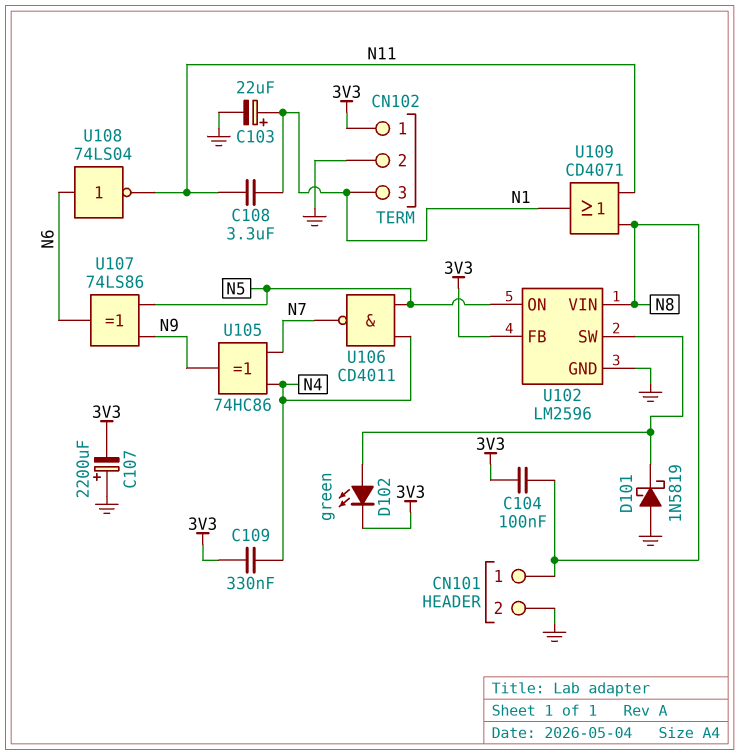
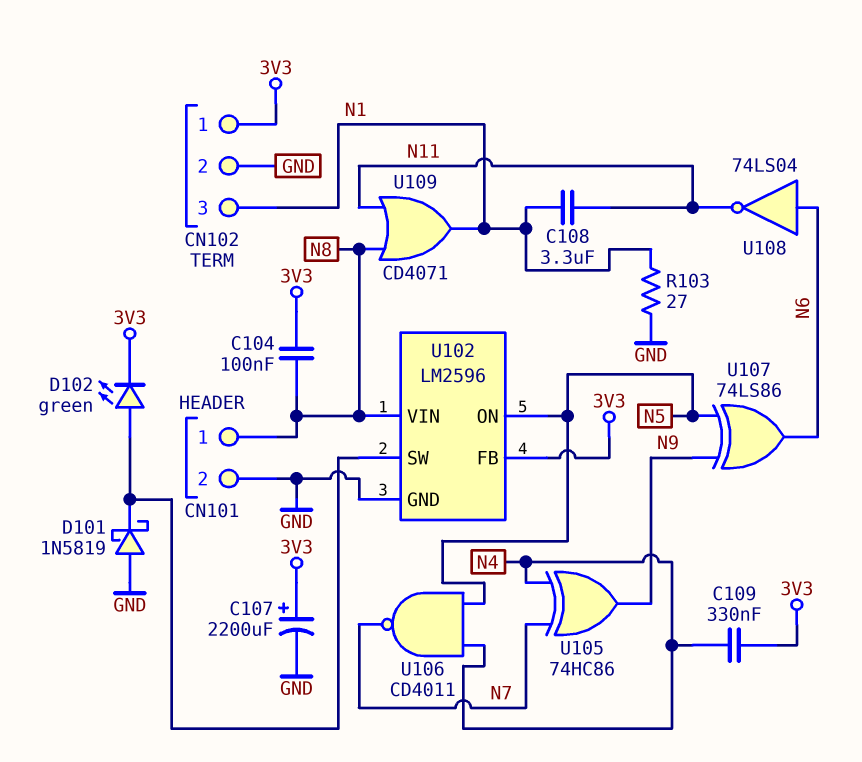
C103: 22uF (plus N1, minus GND) -> none
C107: 2200uF (plus GND, minus 3V3) -> 2200uF (plus 3V3, minus GND)
R103: none -> 27 (GND, N1)

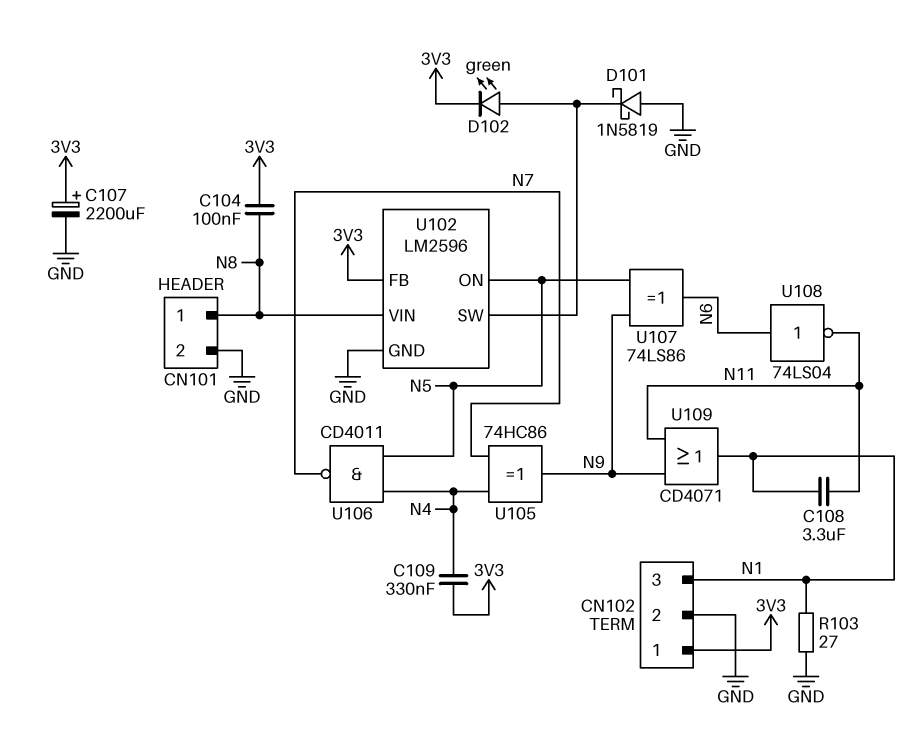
U109: OR CD4071 (in N8, in N11, out N1) -> OR CD4071 (in N9, in N11, out N1)

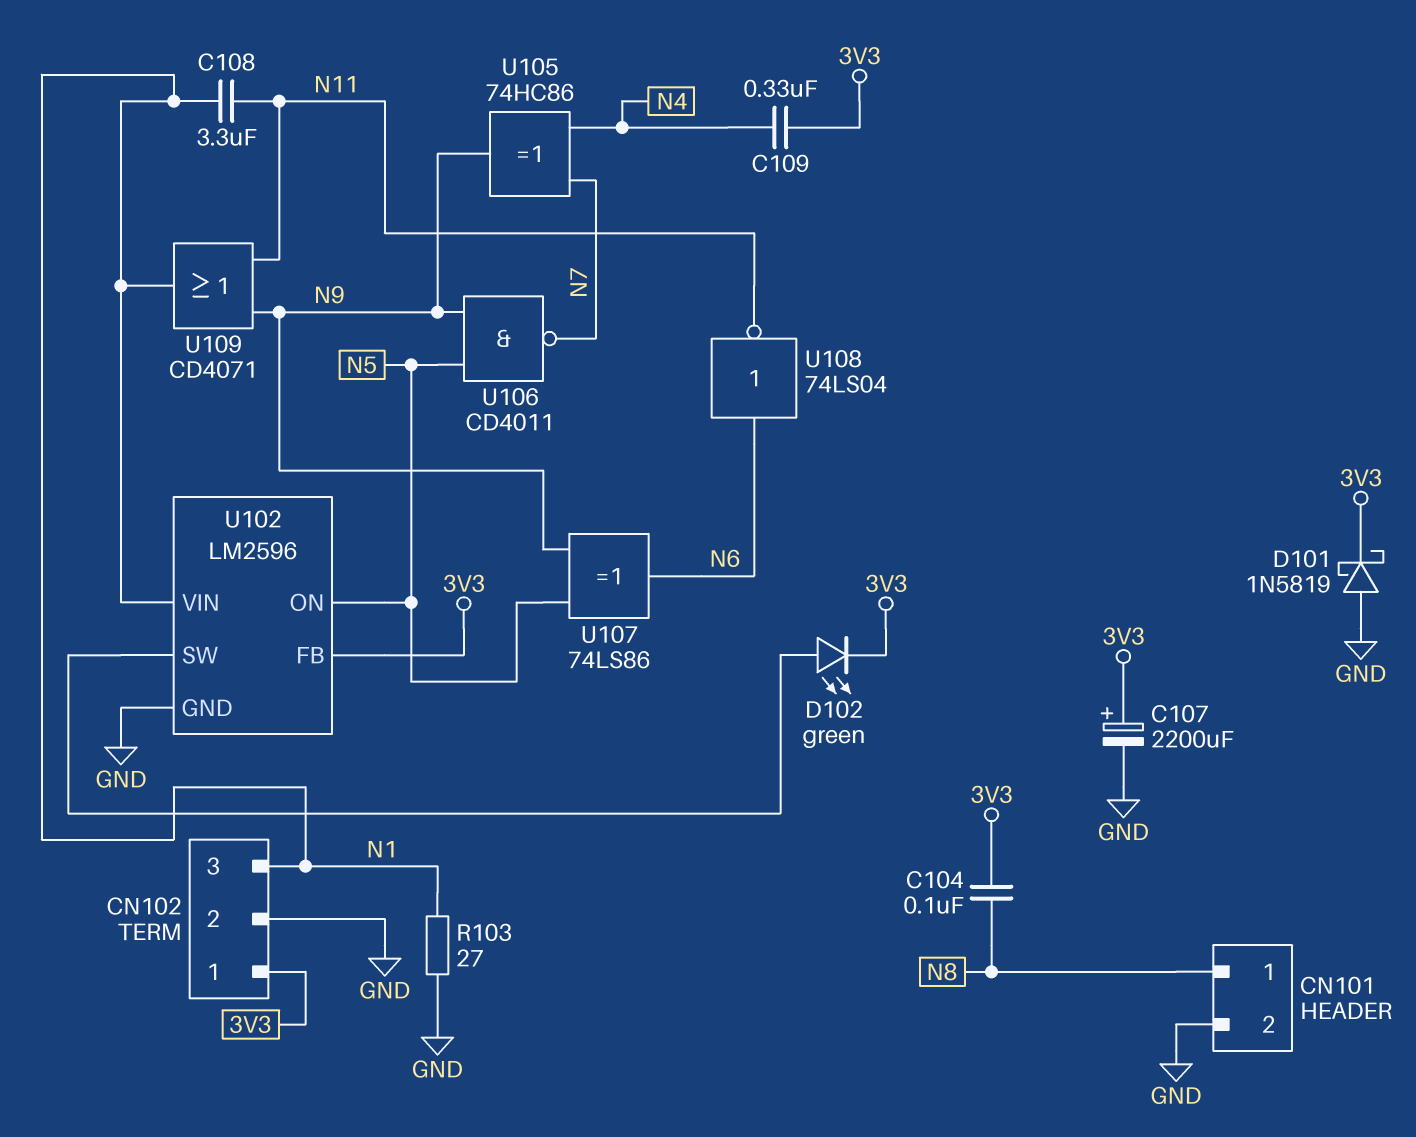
D101: schottky 1N5819 (A GND, K U102/SW) -> schottky 1N5819 (A GND, K 3V3)
U102 pin VIN: N8 -> N1
U106: NAND CD4011 (in N4, in N5, out N7) -> NAND CD4011 (in N5, in N9, out N7)

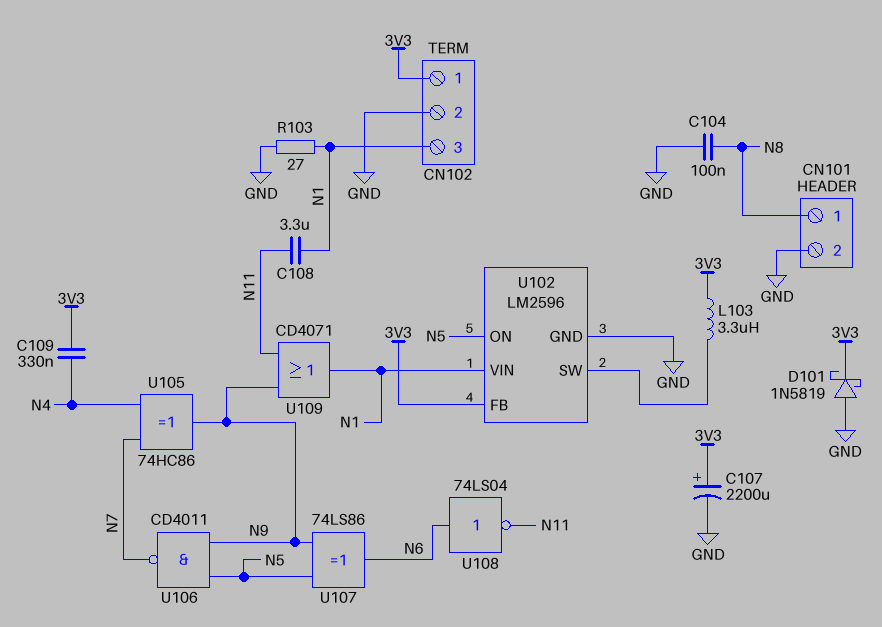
C104: 100nF (3V3, N8) -> 100nF (GND, N8)
D102: LED green (A U102/SW, K 3V3) -> none
L103: none -> 3.3uH (3V3, U102/SW)

